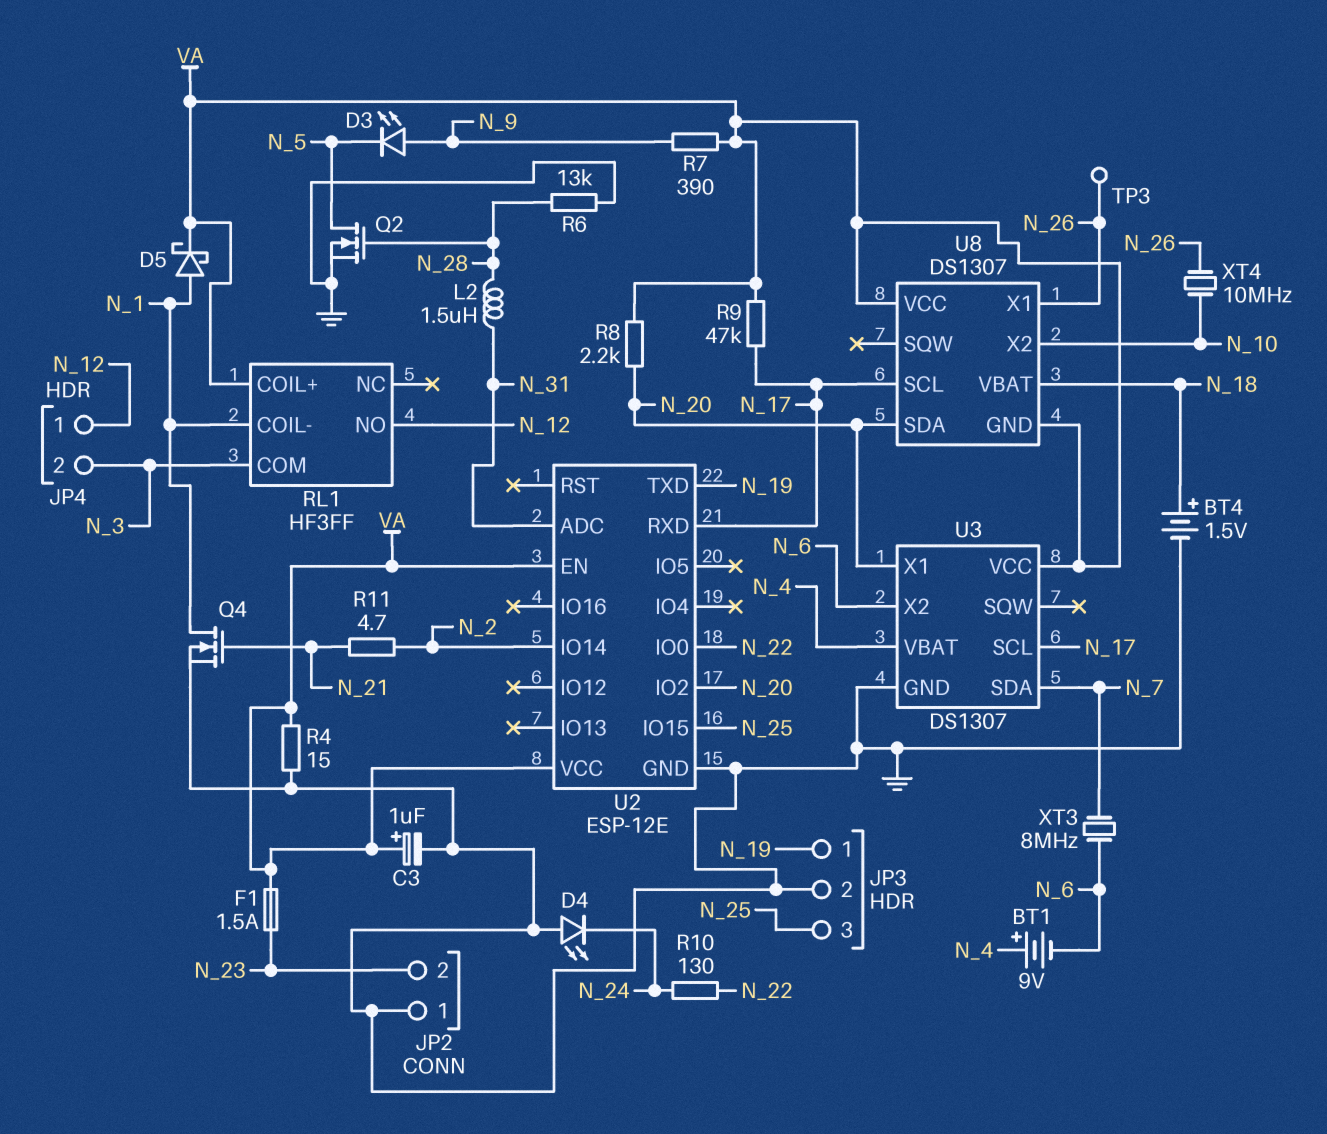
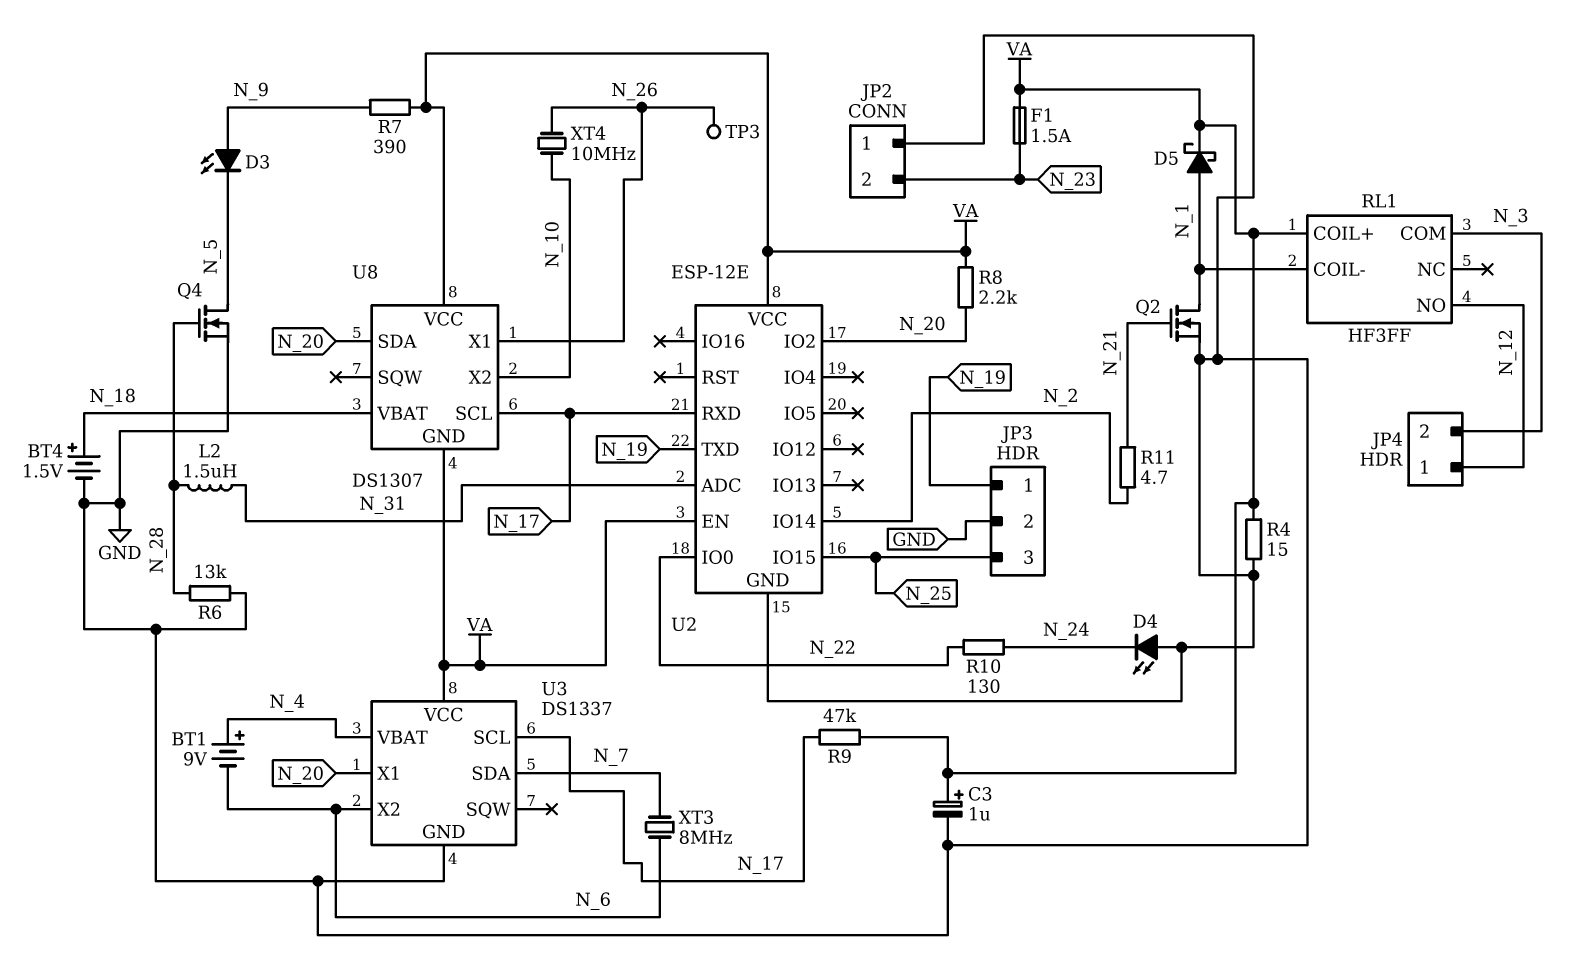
Q2: NMOS (G N_28, D N_5, S GND) -> NMOS (G N_21, D N_1, S GND)
Q4: NMOS (G N_21, D N_1, S GND) -> NMOS (G N_28, D N_5, S GND)
U3: DS1307 -> DS1337

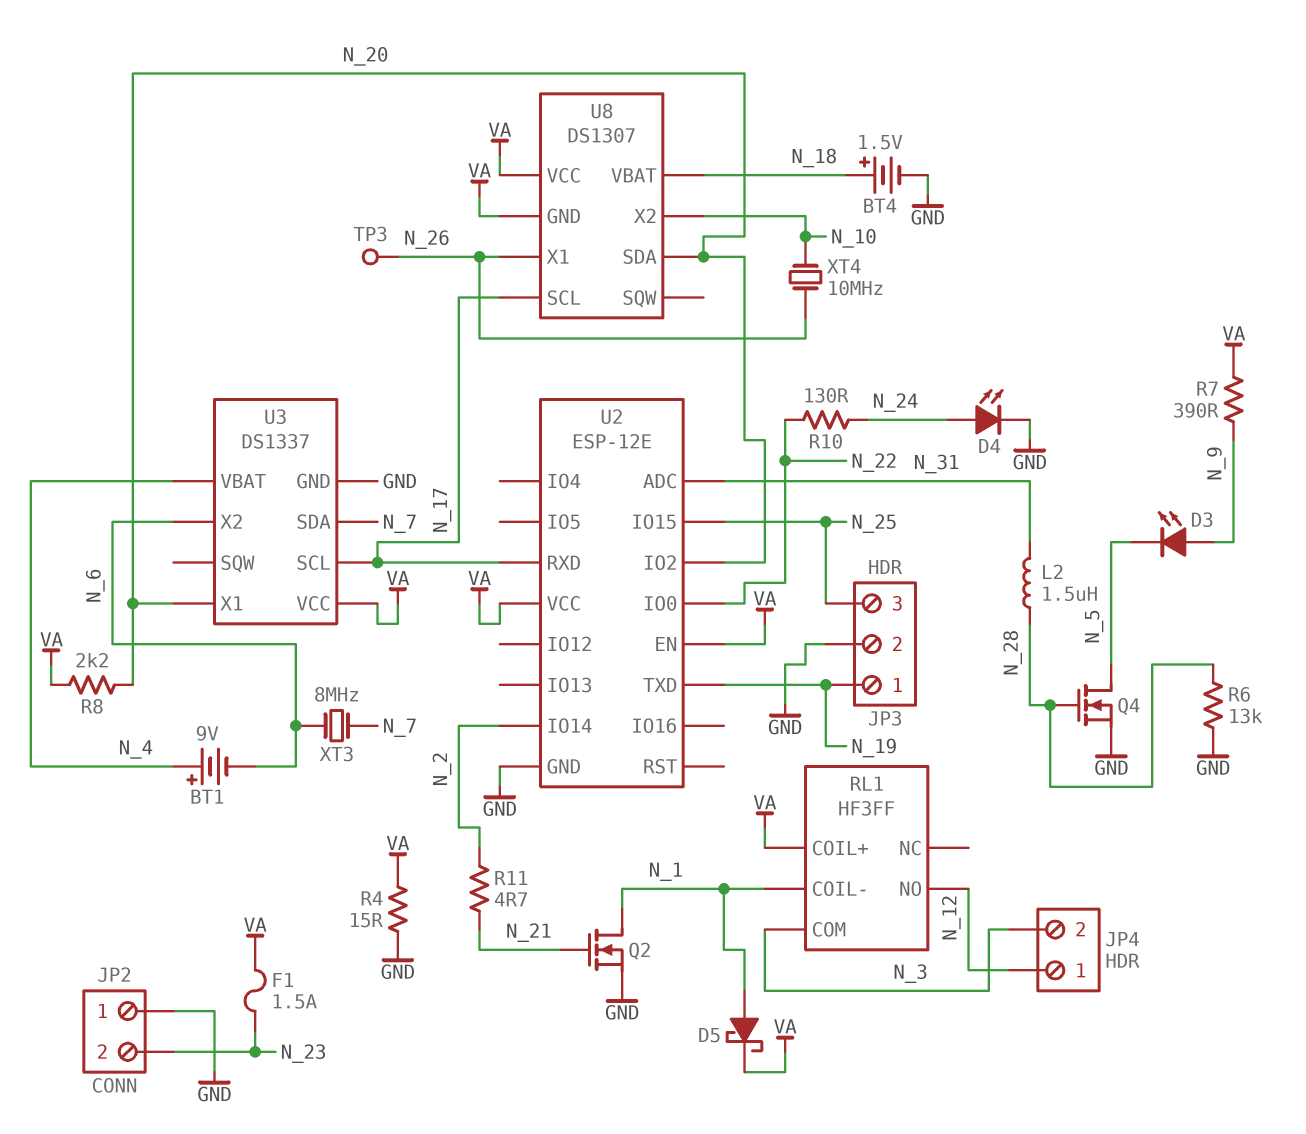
C3: 1uF (plus VA, minus GND) -> none
D4: LED (A GND, K N_24) -> LED (A N_24, K GND)
R9: 47k (N_17, VA) -> none

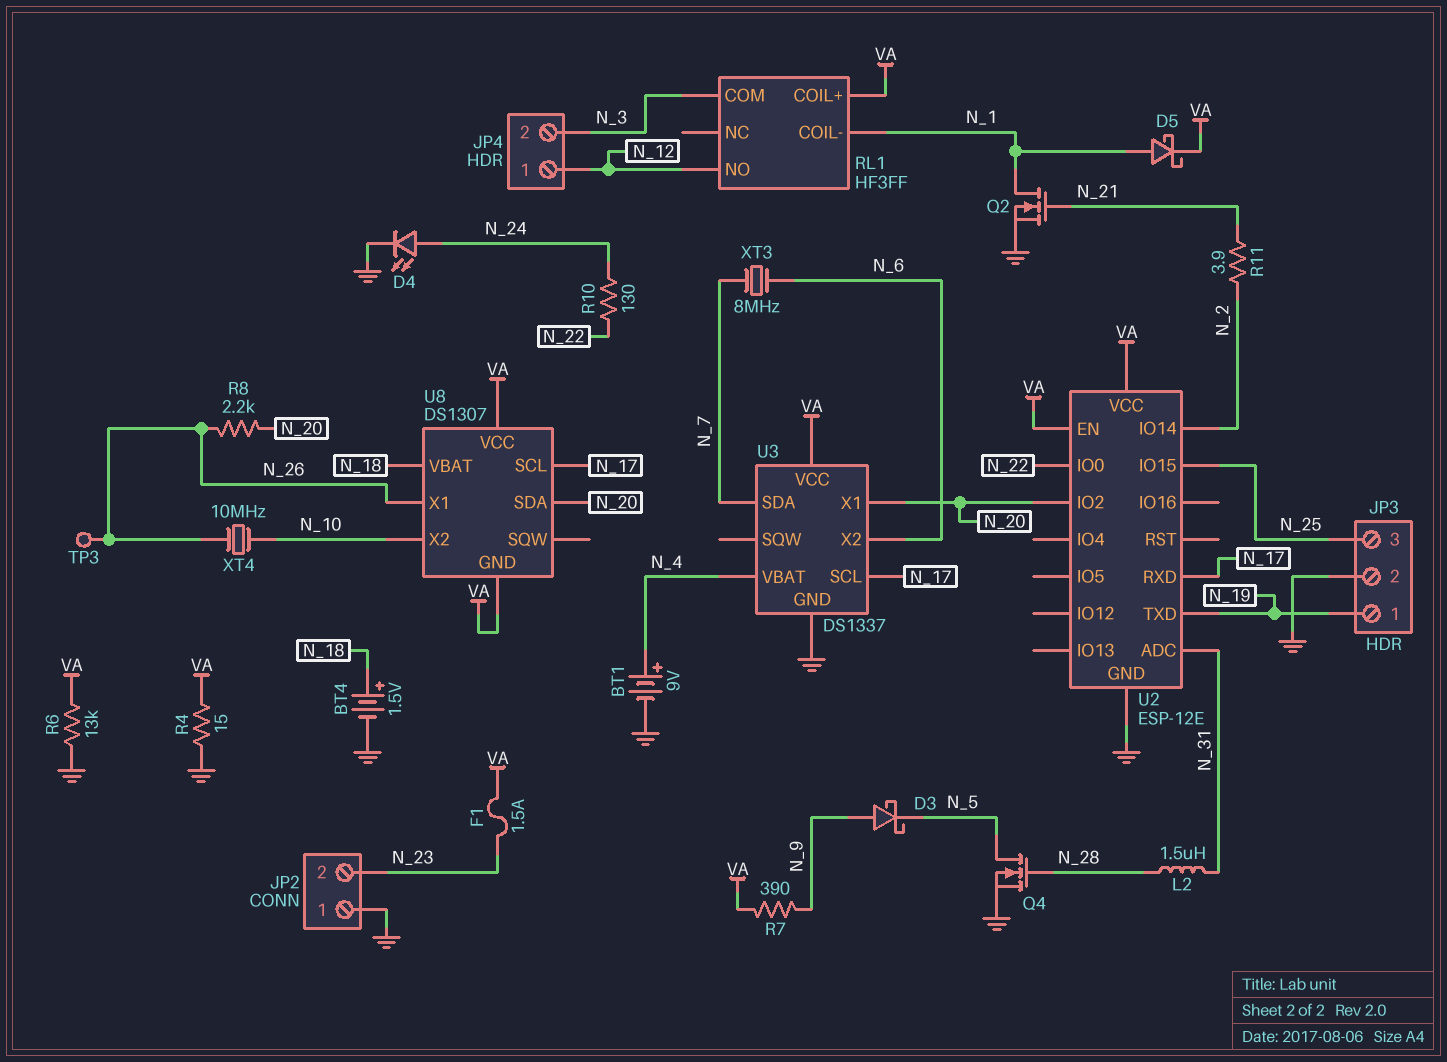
BT1: 9V (plus N_4, minus N_6) -> 9V (plus N_4, minus GND)
D3: LED (A N_9, K N_5) -> schottky (A N_9, K N_5)
R6: 13k (GND, N_28) -> 13k (GND, VA)
R8: 2.2k (N_20, VA) -> 2.2k (N_20, N_26)
R11: 4.7 (N_2, N_21) -> 3.9 (N_2, N_21)

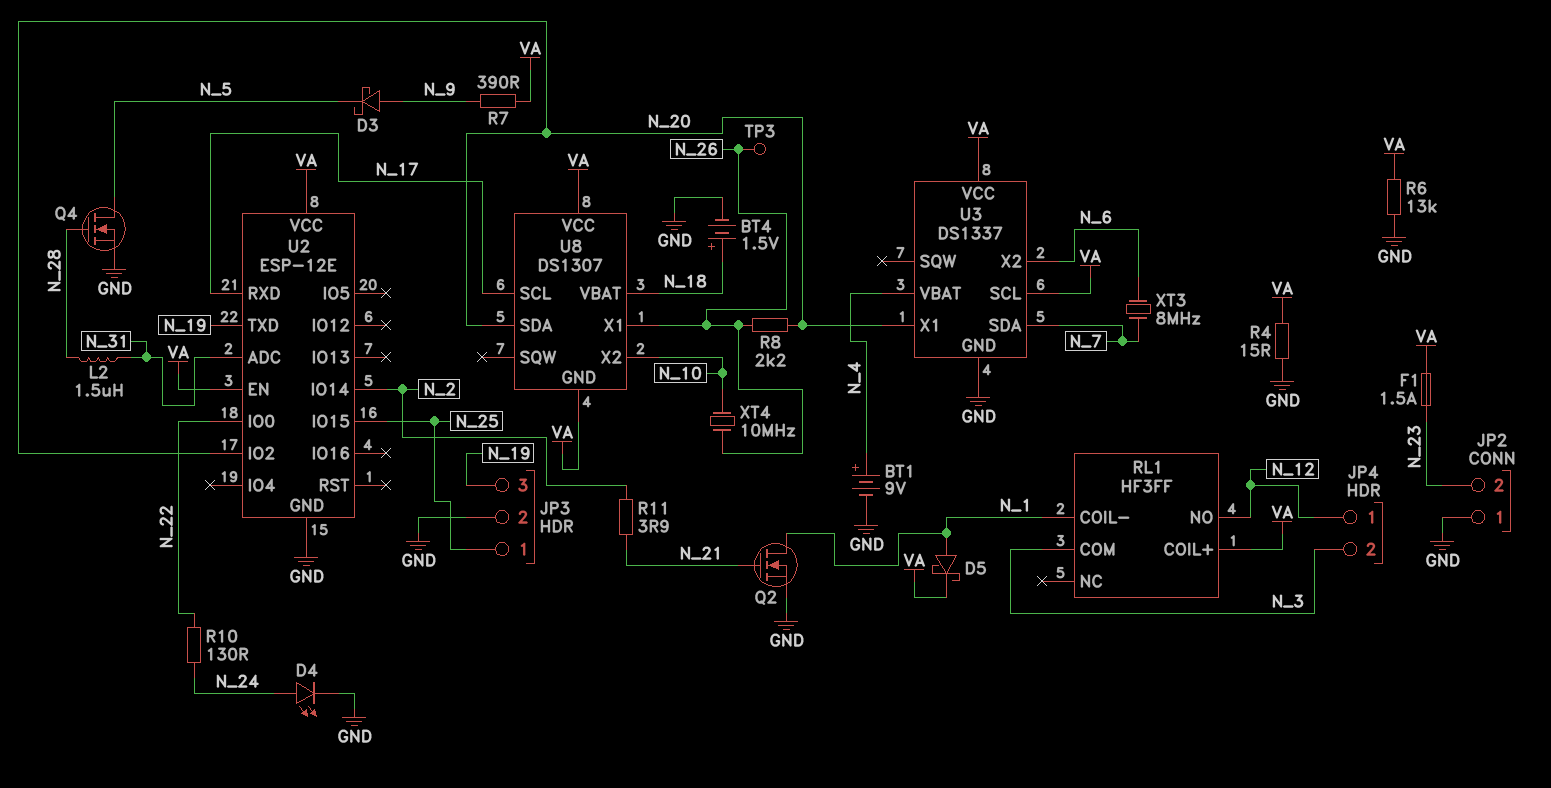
JP3 pin 1: N_19 -> N_25
JP3 pin 3: N_25 -> N_19
U3 pin SCL: N_17 -> VA

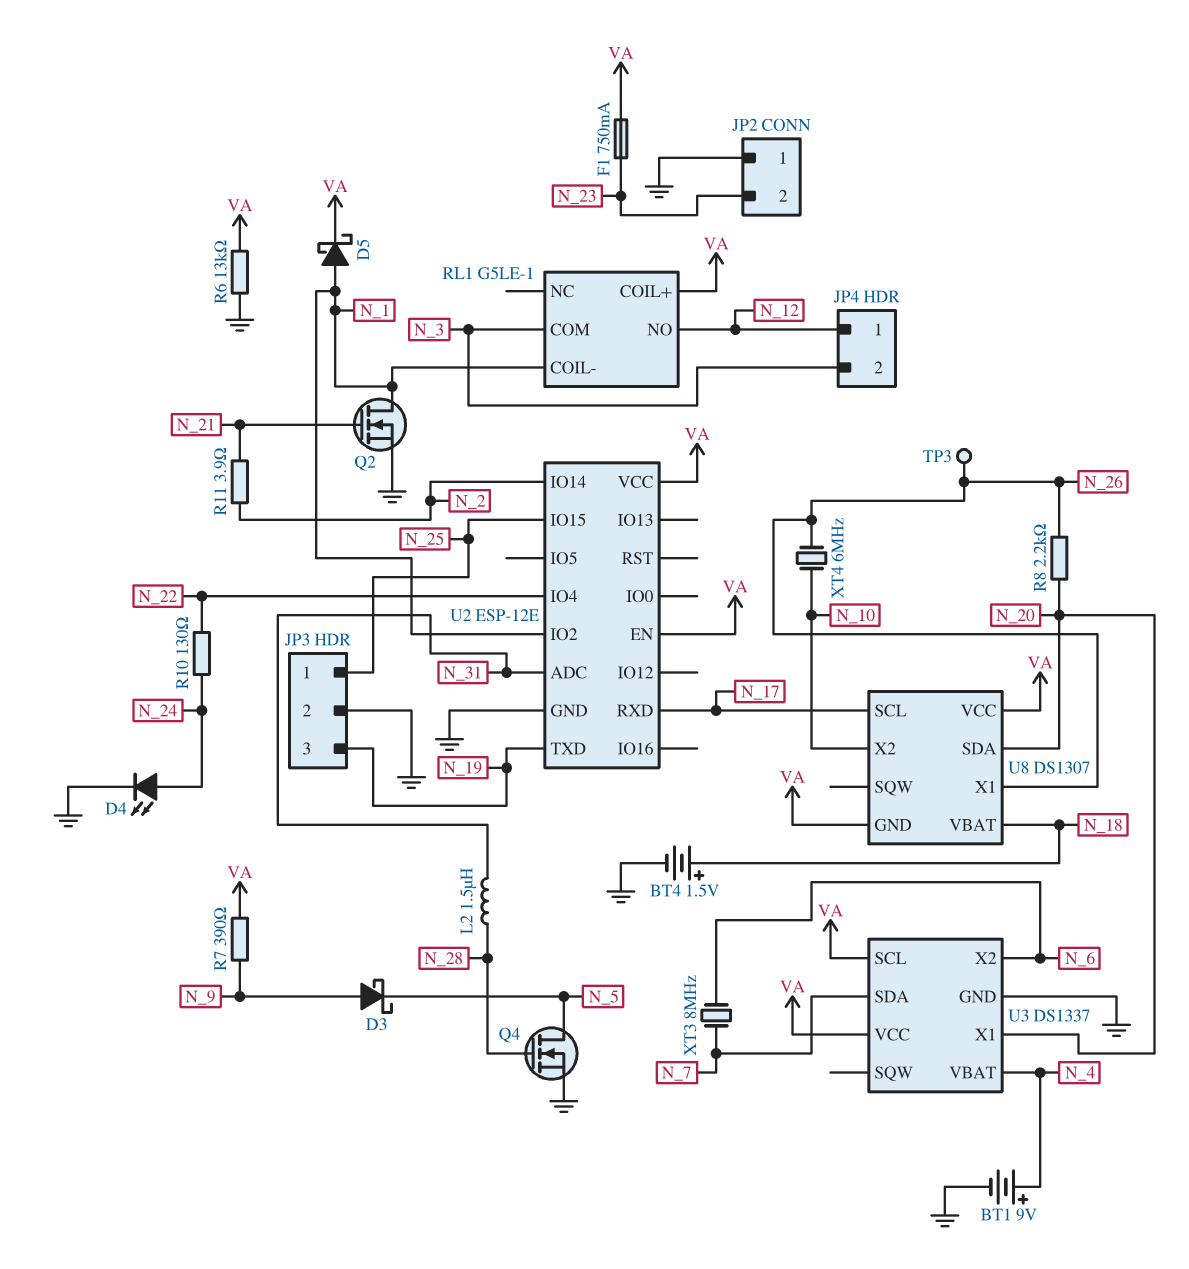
F1: 1.5A (N_23, VA) -> 750mA (N_23, VA)
R4: 15 (GND, VA) -> none
RL1: HF3FF -> G5LE-1
U2 pin IO0: N_22 -> none
U2 pin IO2: N_20 -> N_1
U2 pin IO4: none -> N_22
XT4: 10MHz (N_10, N_26) -> 6MHz (N_10, N_26)

